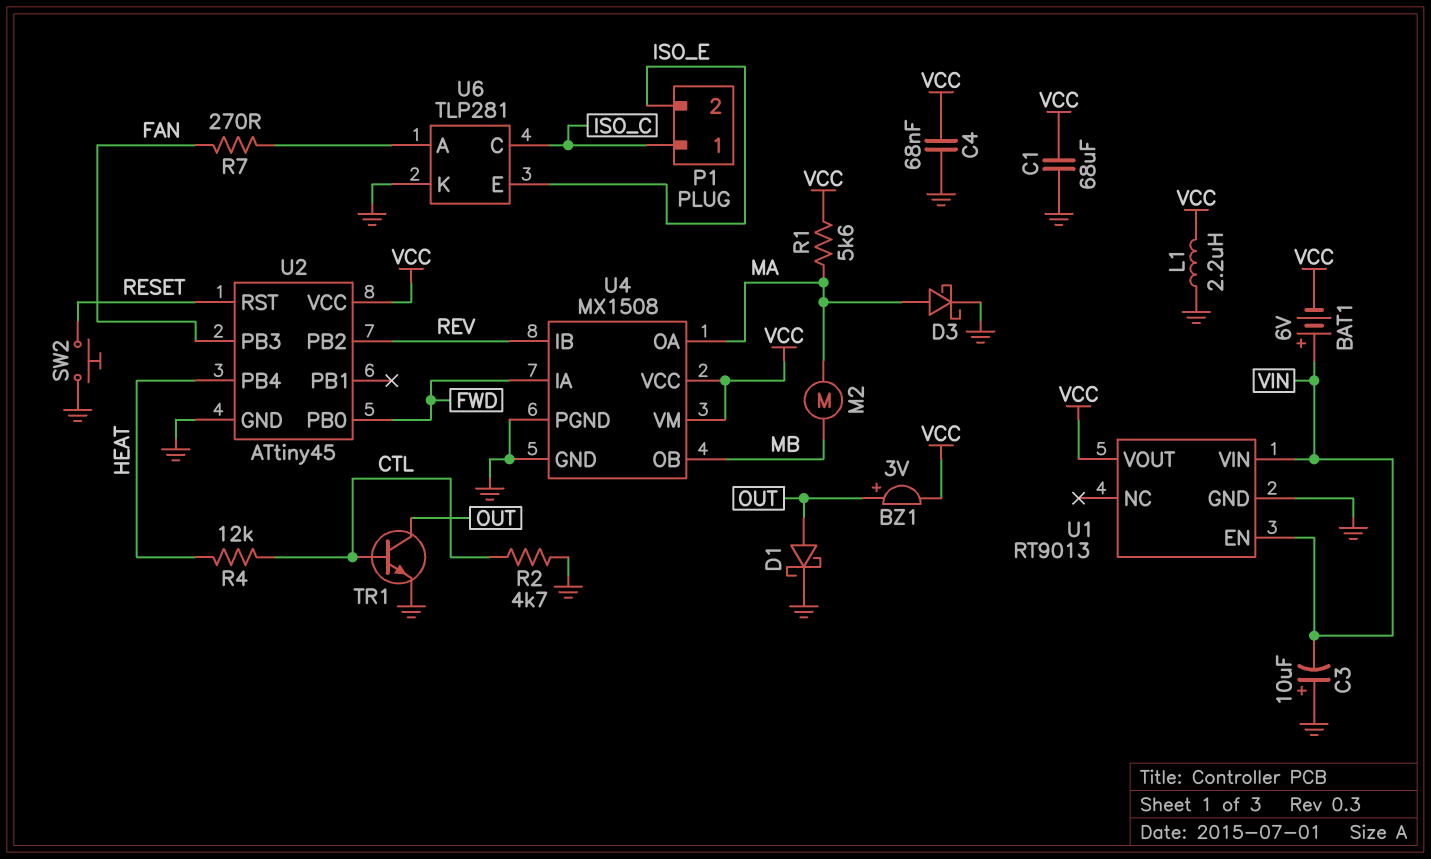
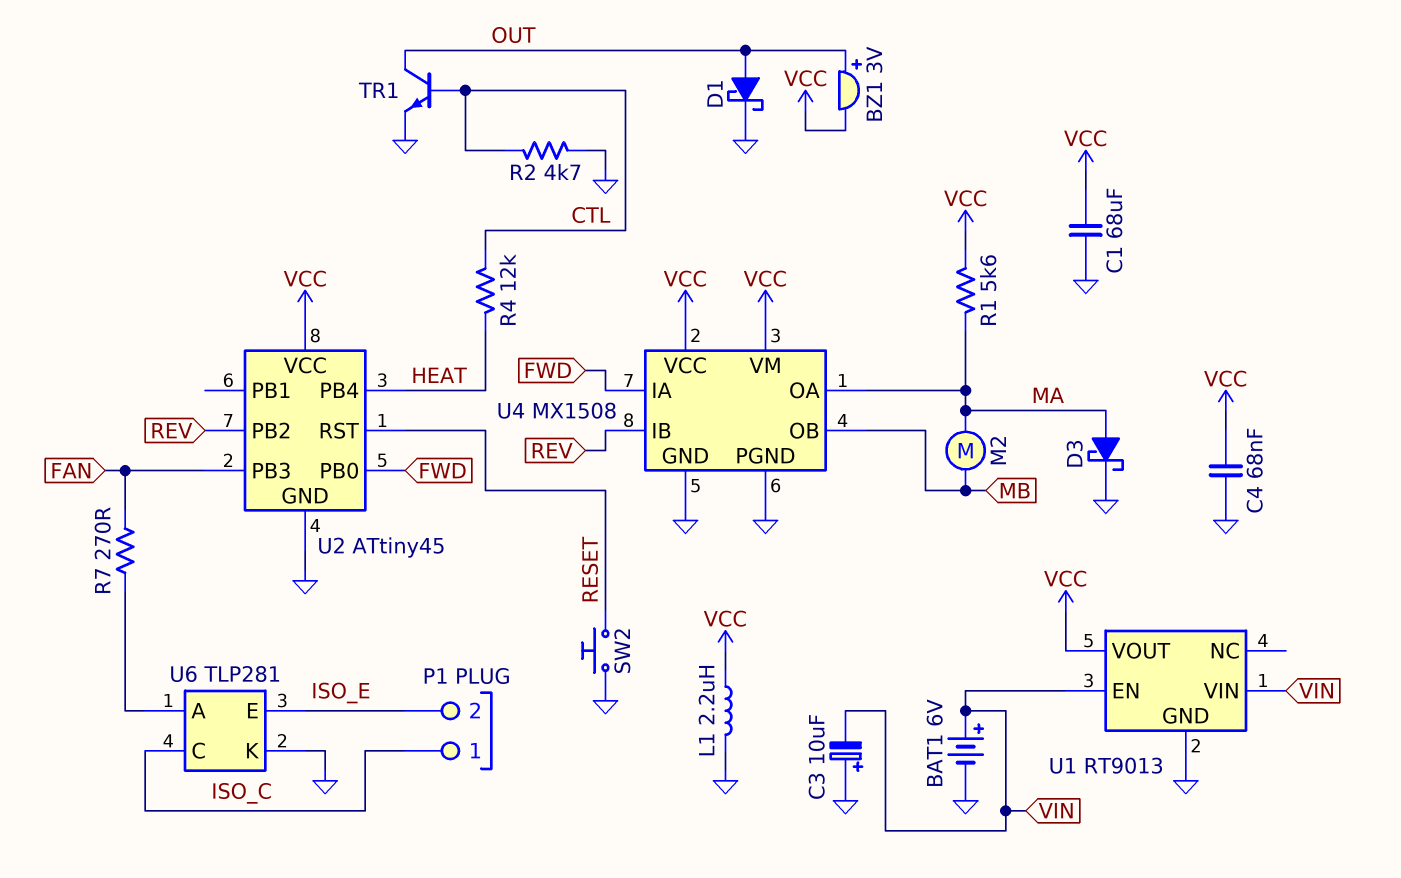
BAT1: 6V (plus VIN, minus VCC) -> 6V (plus VIN, minus GND)

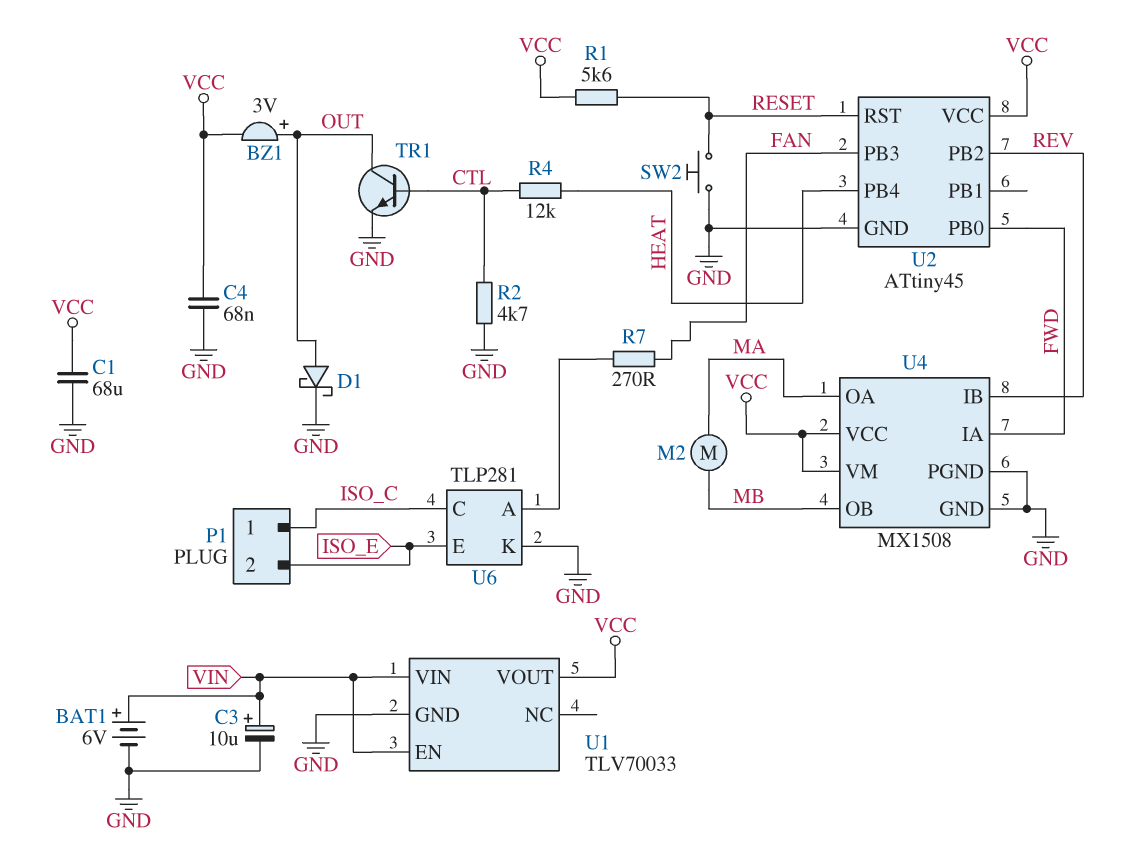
C3: 10uF (plus GND, minus VIN) -> 10uF (plus VIN, minus GND)
D3: schottky (A MA, K GND) -> none
L1: 2.2uH (GND, VCC) -> none
R1: 5.6k (MA, VCC) -> 5.6k (RESET, VCC)
U1: RT9013 -> TLV70033

